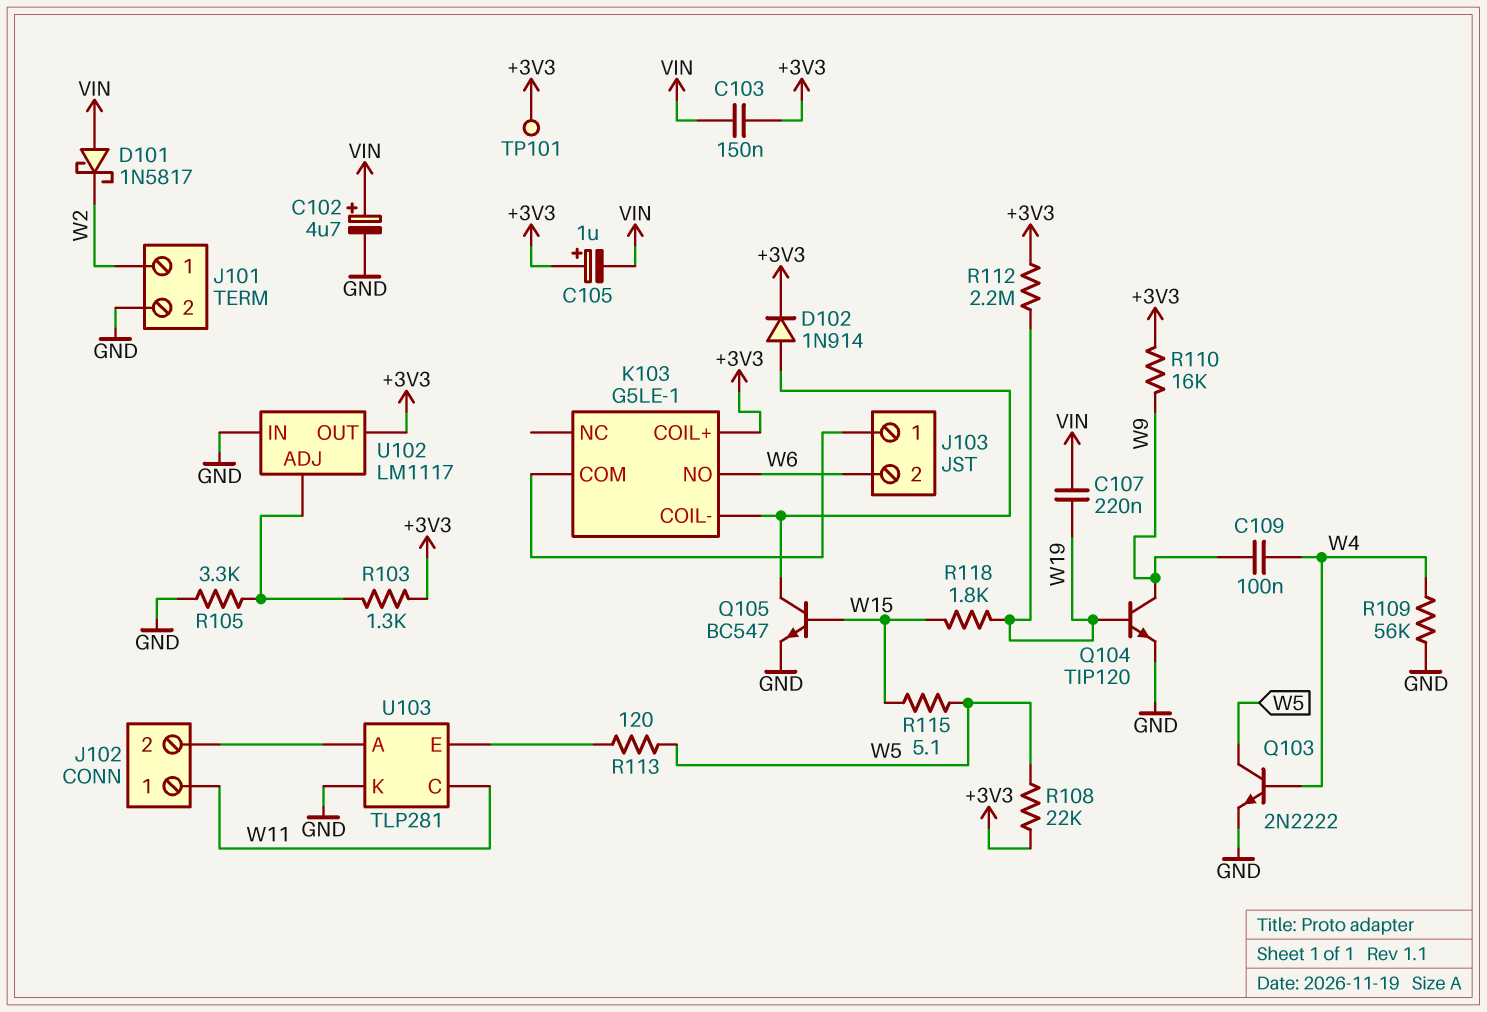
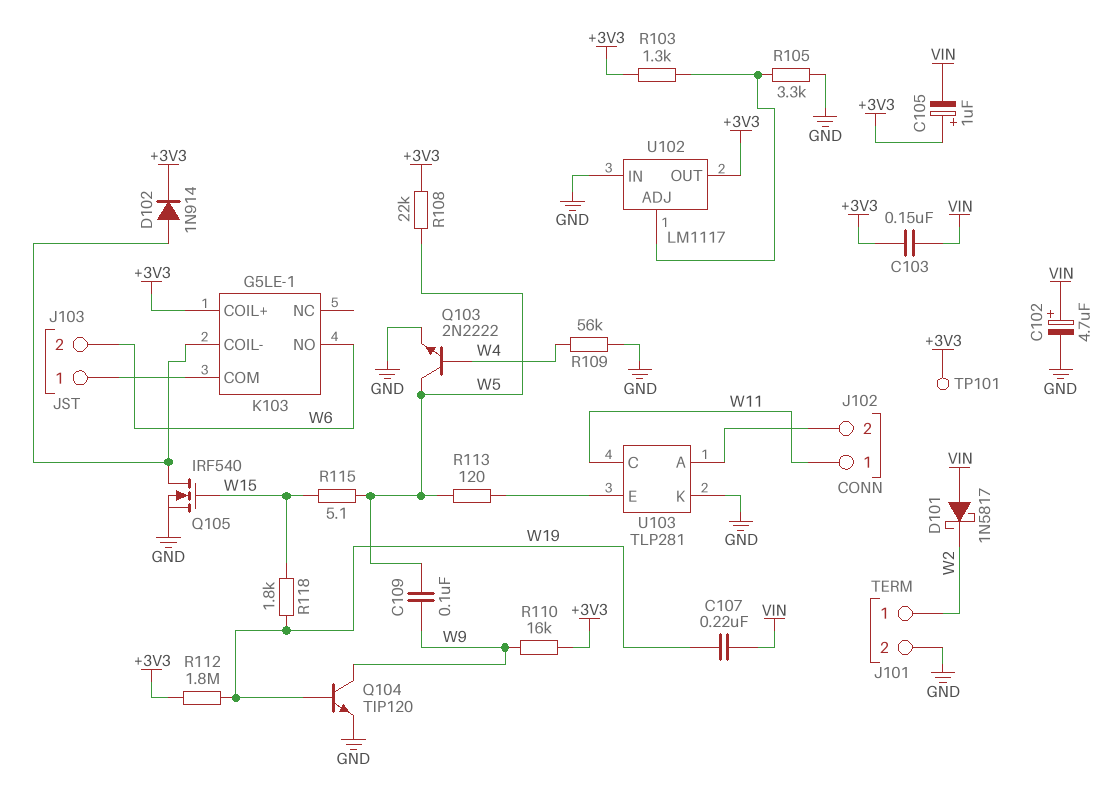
C109: 100nF (W4, W9) -> 100nF (W5, W9)
Q105: NPN BC547 (B W15, C K103/COIL-, E GND) -> NMOS IRF540 (G W15, D K103/COIL-, S GND)
R112: 2.2M (+3V3, W19) -> 1.8M (+3V3, W19)

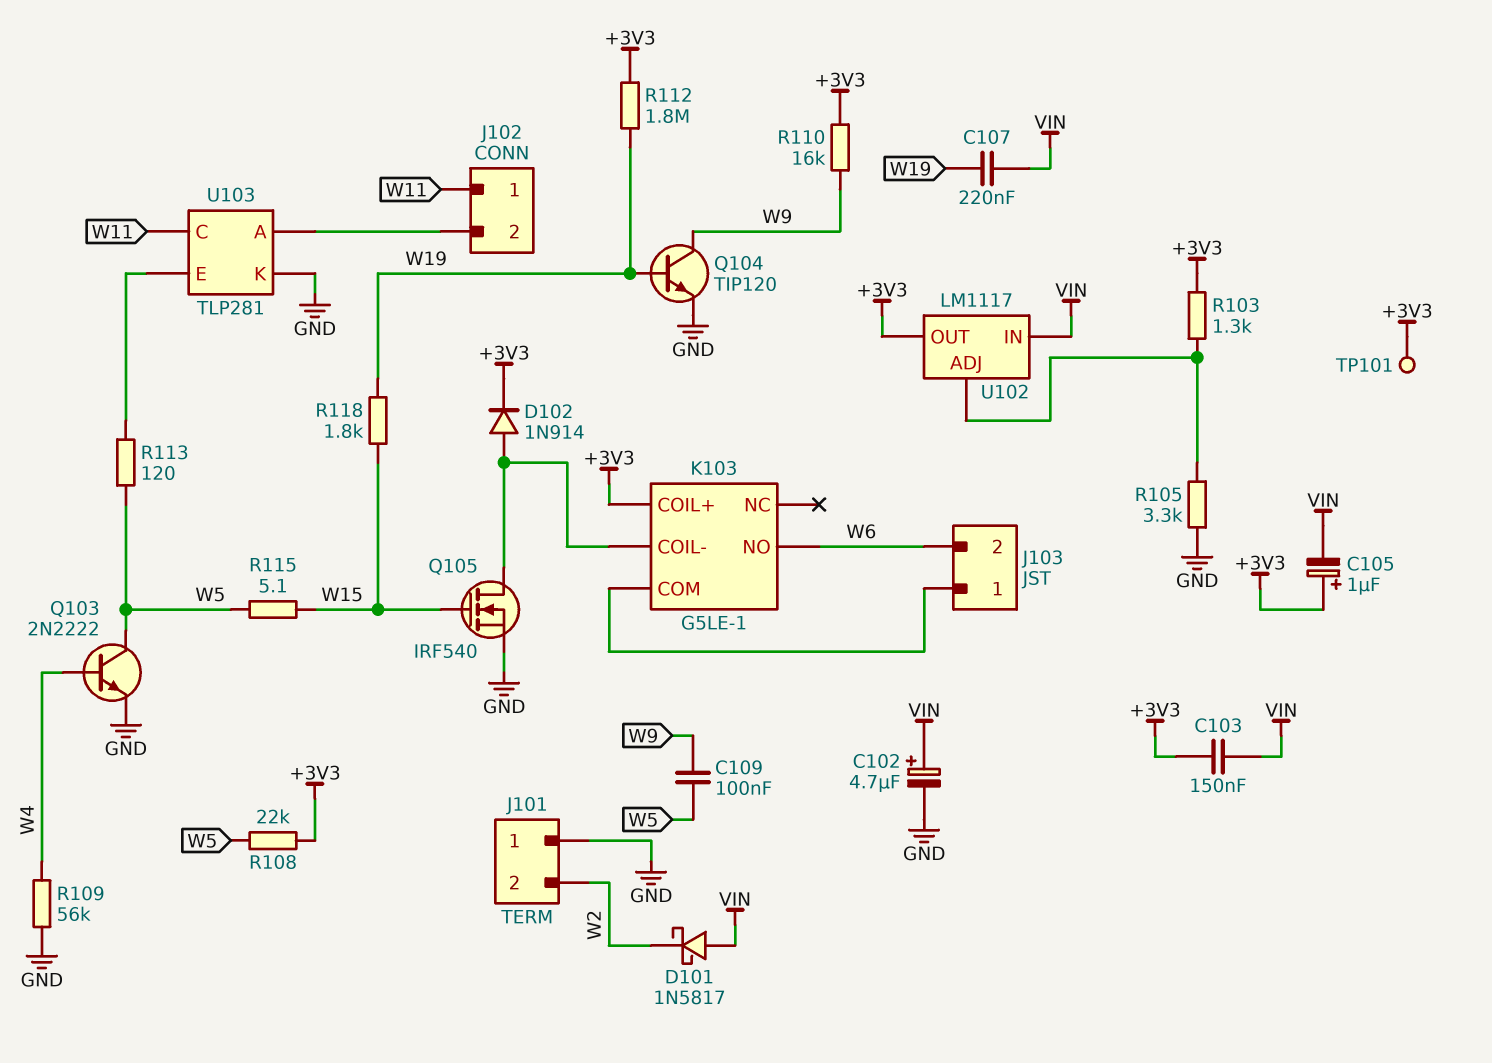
J101 pin 1: W2 -> GND
J101 pin 2: GND -> W2
U102 pin IN: GND -> VIN

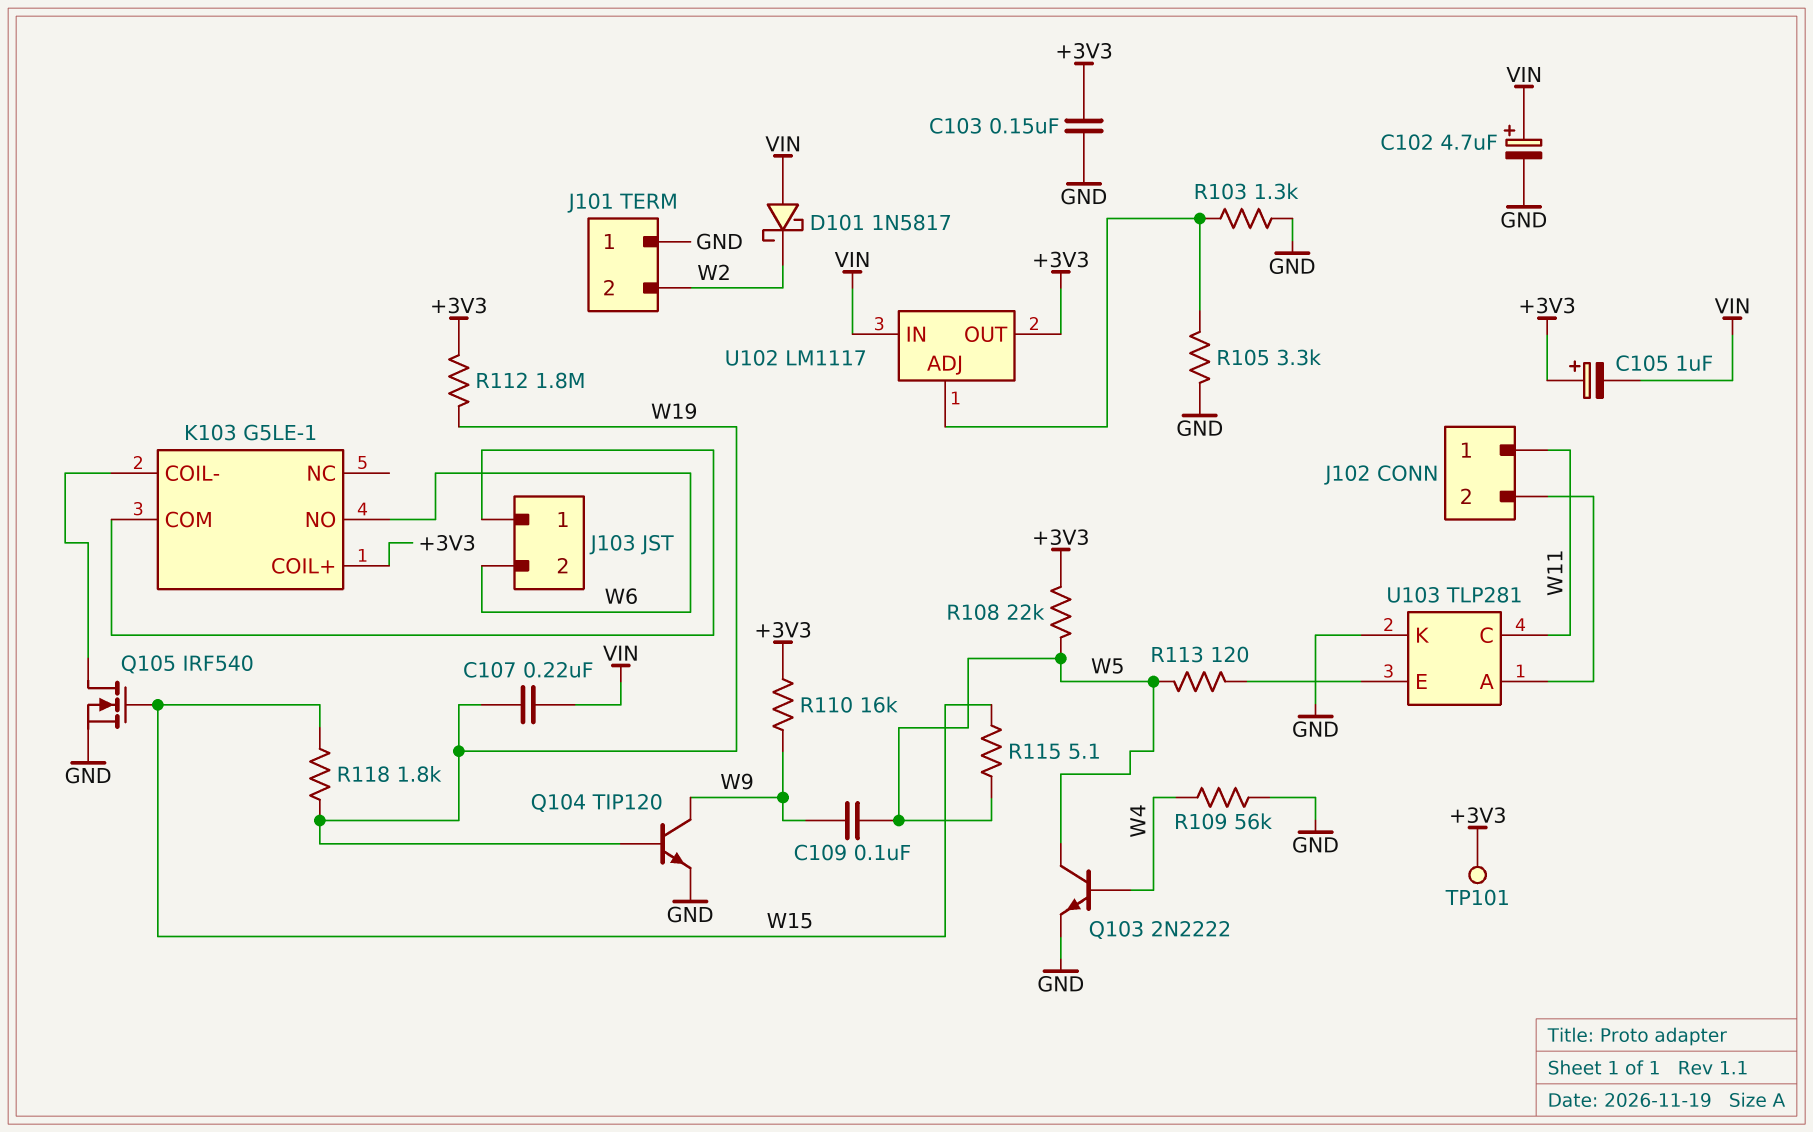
C103: 150nF (+3V3, VIN) -> 150nF (+3V3, GND)
D102: diode 1N914 (A K103/COIL-, K +3V3) -> none
R103: 1.3k (+3V3, U102/ADJ) -> 1.3k (GND, U102/ADJ)

